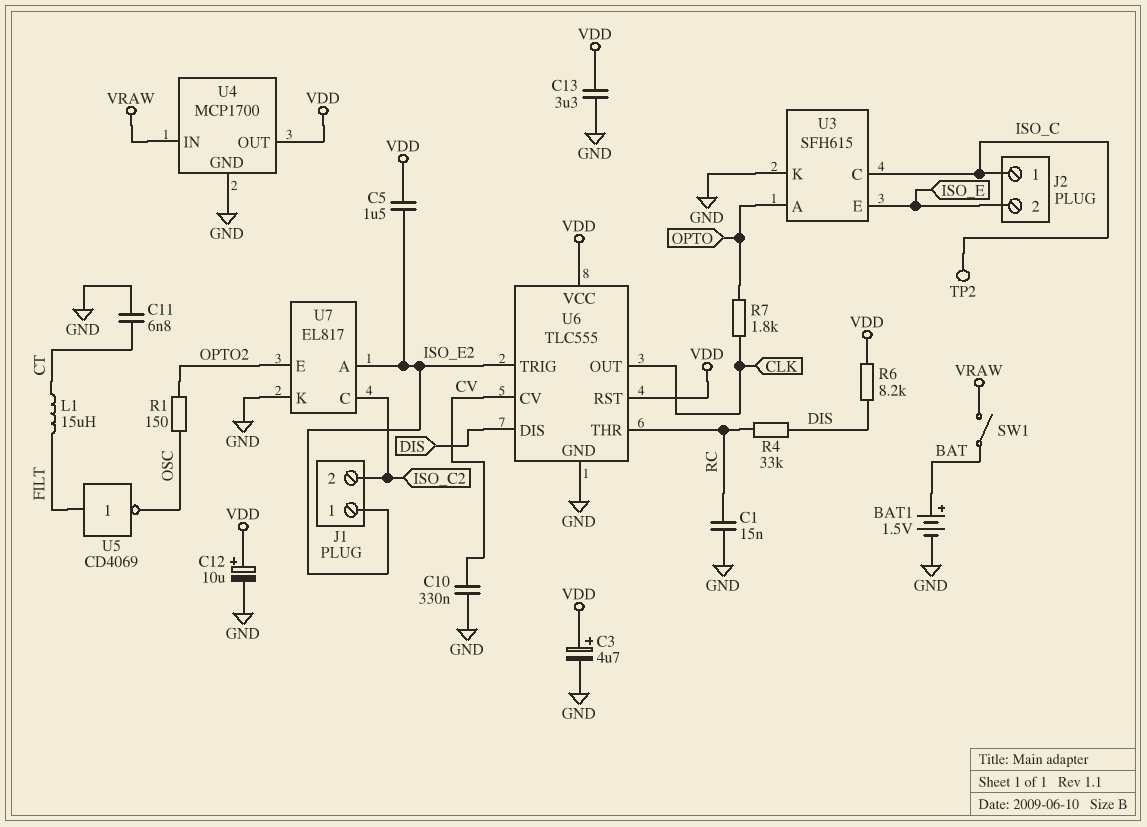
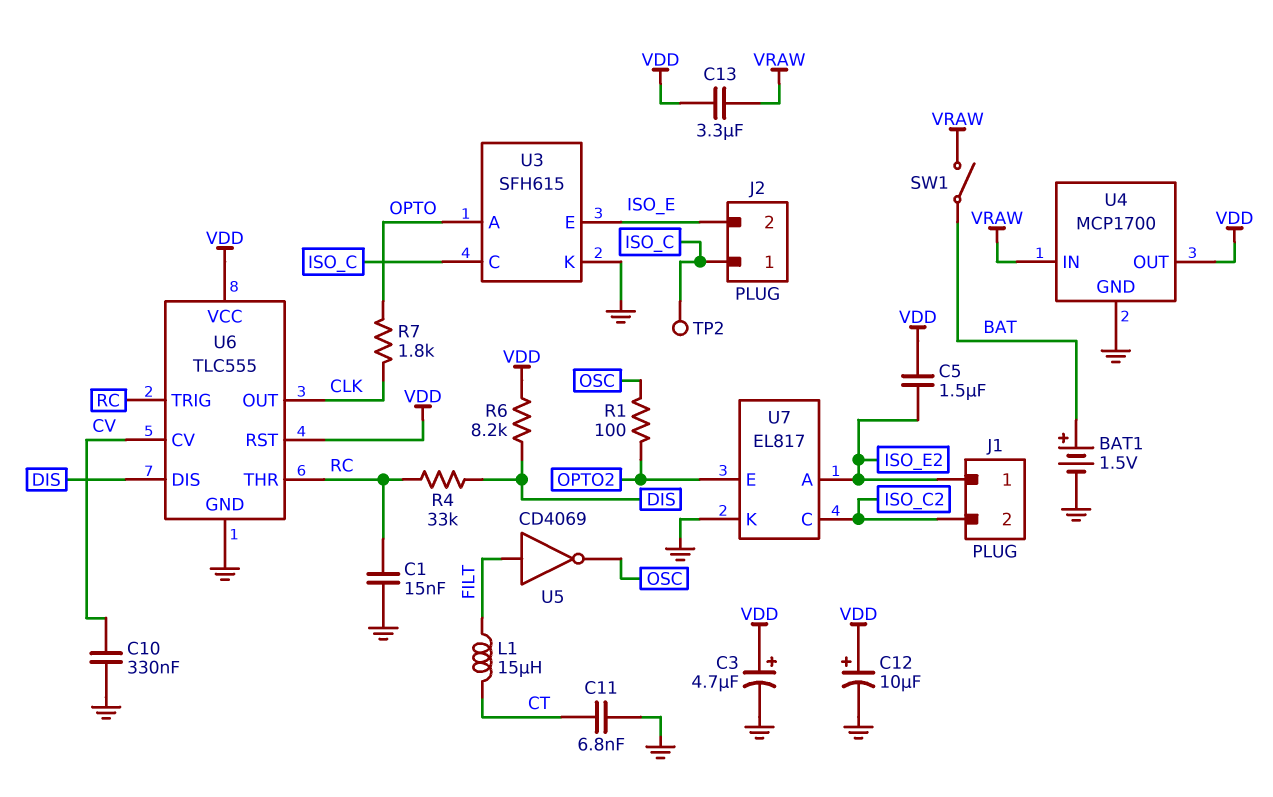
C13: 3.3uF (GND, VDD) -> 3.3uF (VDD, VRAW)
R1: 150 (OPTO2, OSC) -> 100 (OPTO2, OSC)
U6 pin TRIG: ISO_E2 -> RC

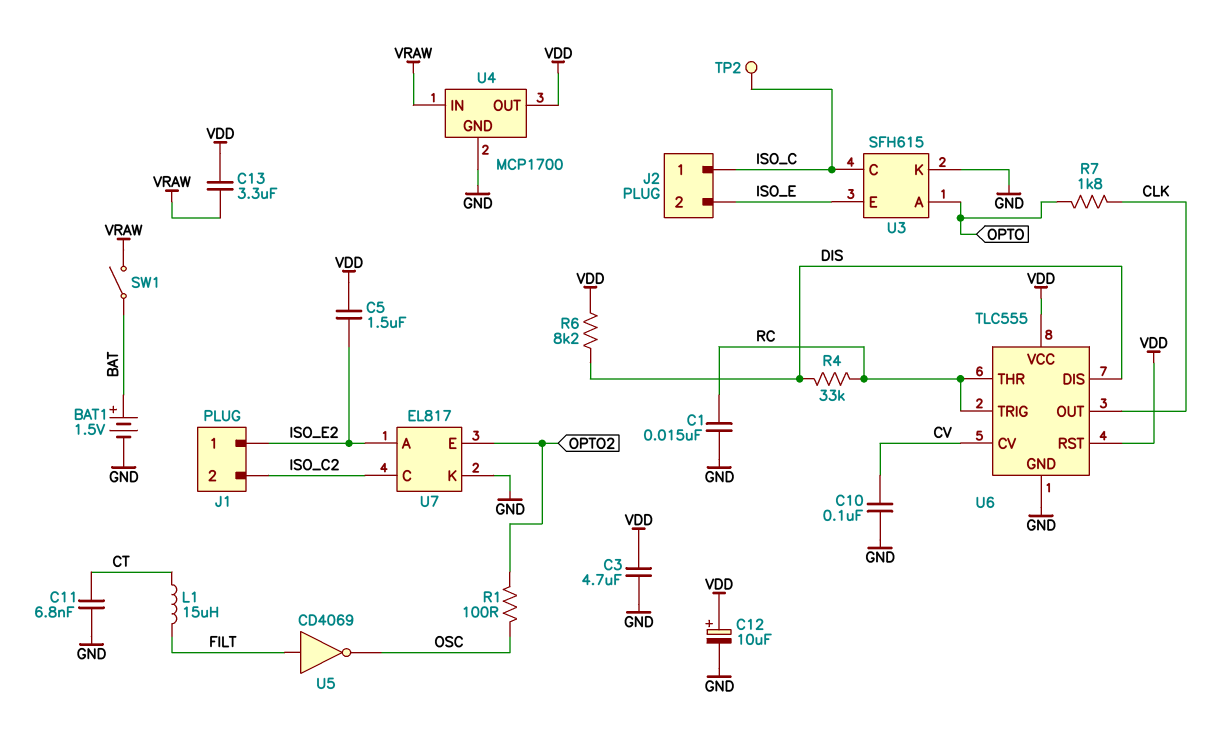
C3: 4.7uF (plus VDD, minus GND) -> 4.7uF (GND, VDD)
C10: 330nF (CV, GND) -> 100nF (CV, GND)

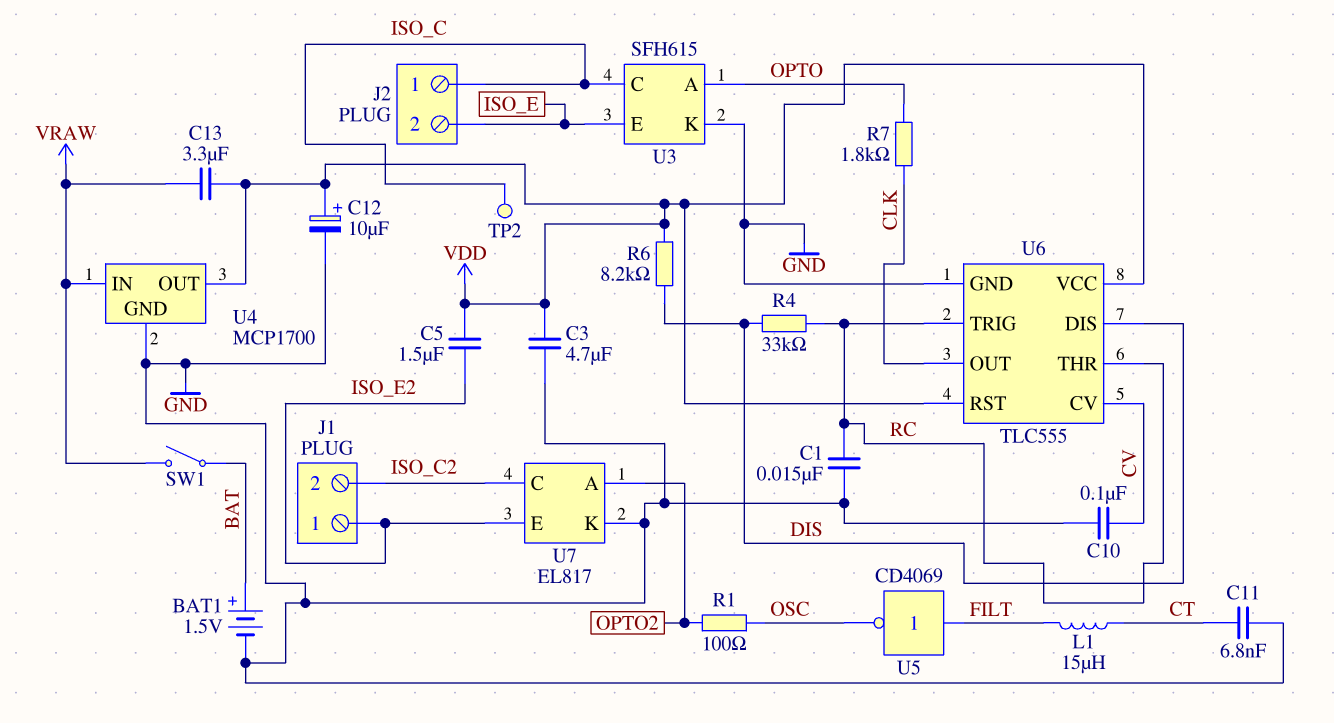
U7 pin A: ISO_E2 -> OPTO2
U7 pin E: OPTO2 -> ISO_E2

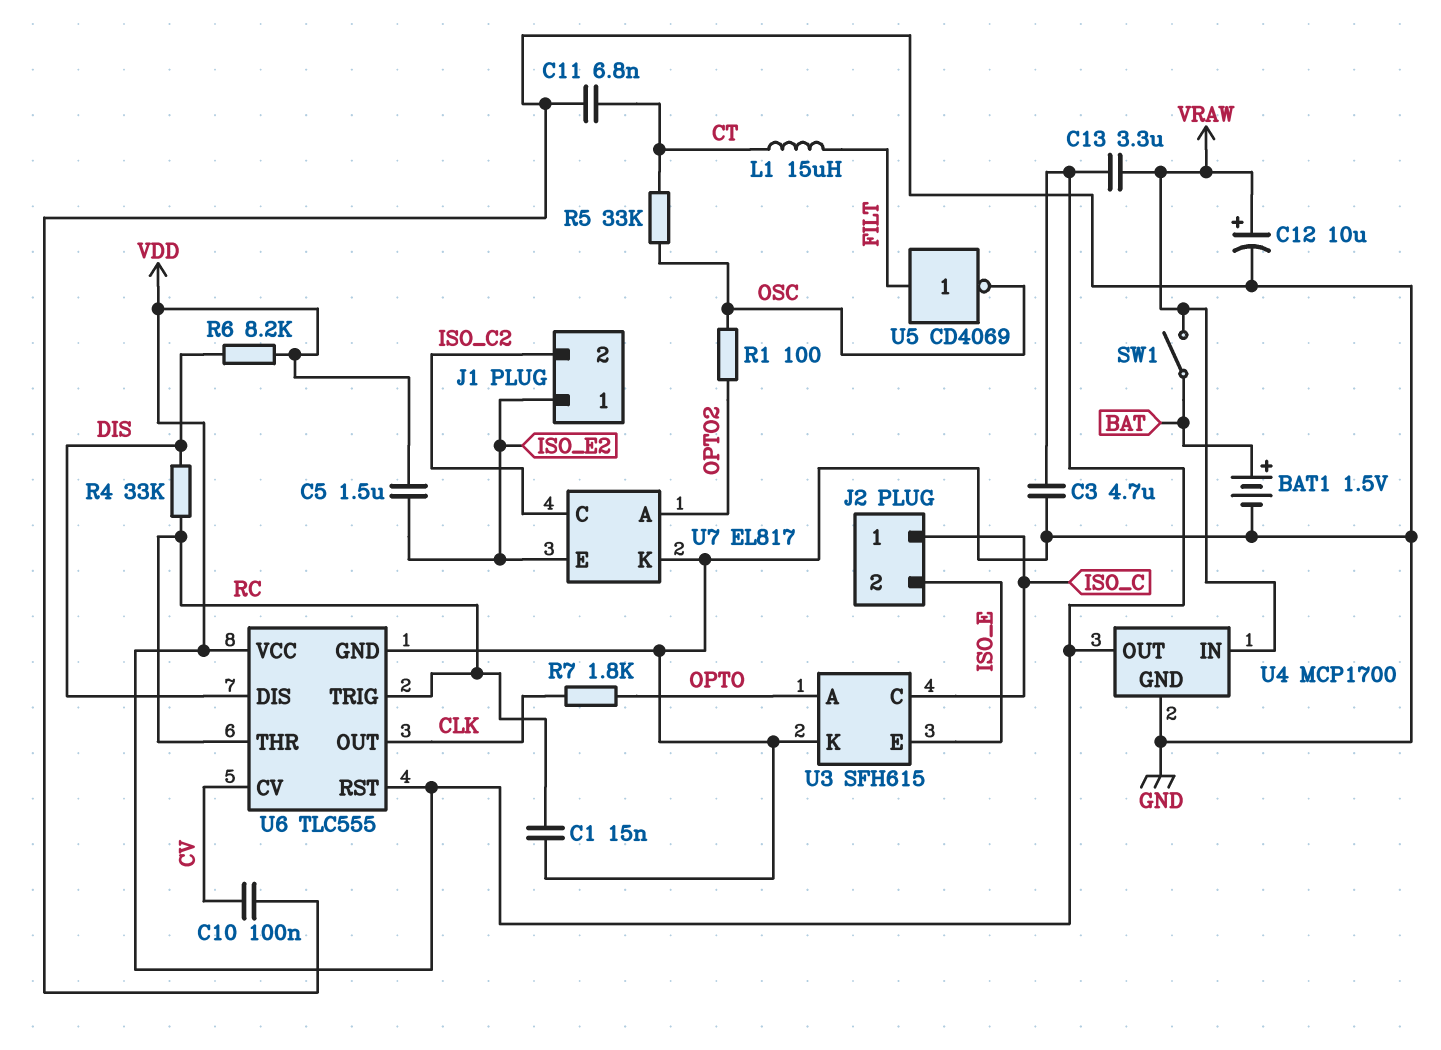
C12: 10uF (plus VDD, minus GND) -> 10uF (plus VRAW, minus GND)
R5: none -> 33k (CT, OSC)
TP2: test point (ISO_C) -> none

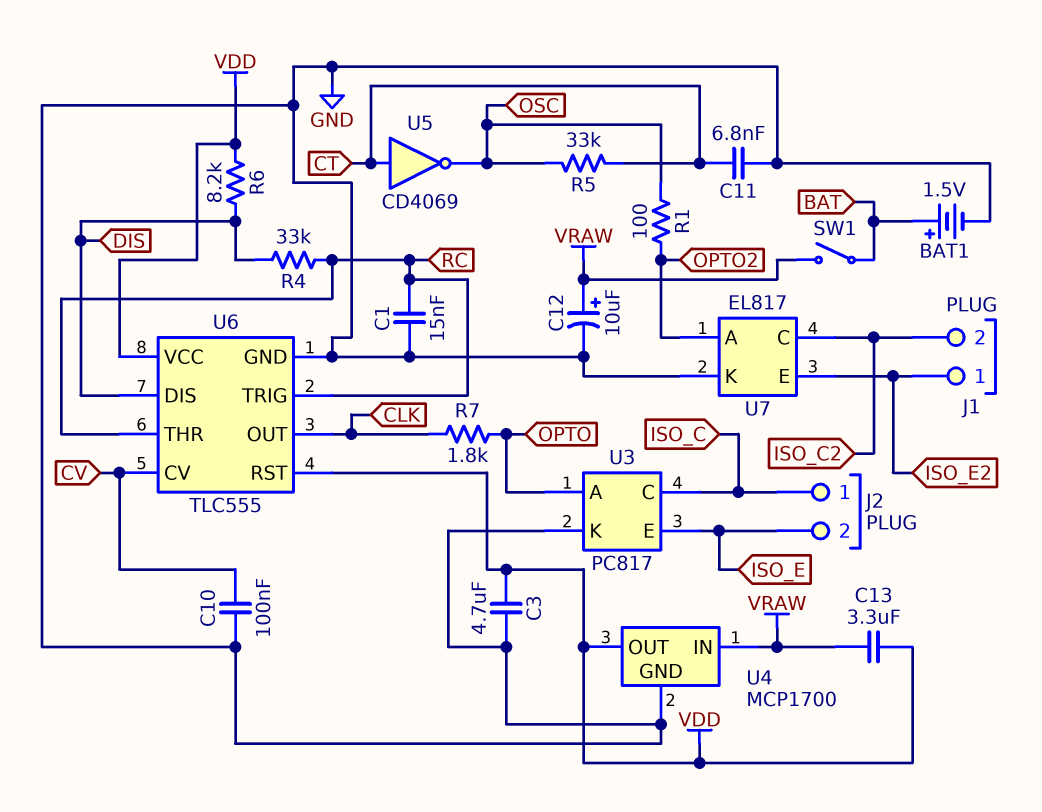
C5: 1.5uF (ISO_E2, VDD) -> none
L1: 15uH (CT, FILT) -> none
U3: SFH615 -> PC817
U5: NOT CD4069 (in FILT, out OSC) -> NOT CD4069 (in CT, out OSC)

